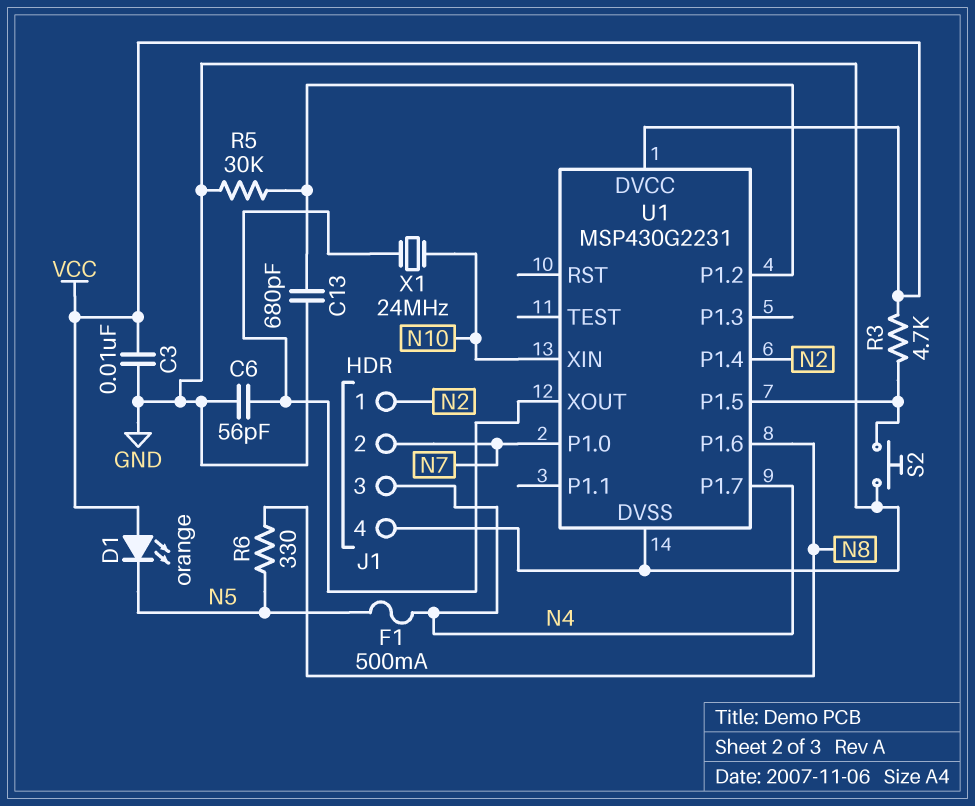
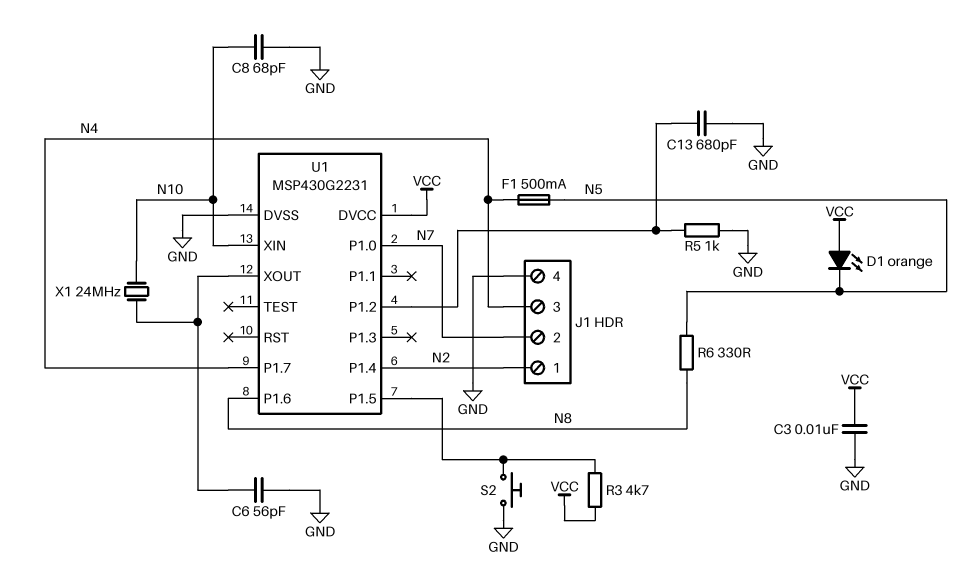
C8: none -> 68pF (GND, N10)
R5: 30k (GND, U1/P1.2) -> 1k (GND, U1/P1.2)

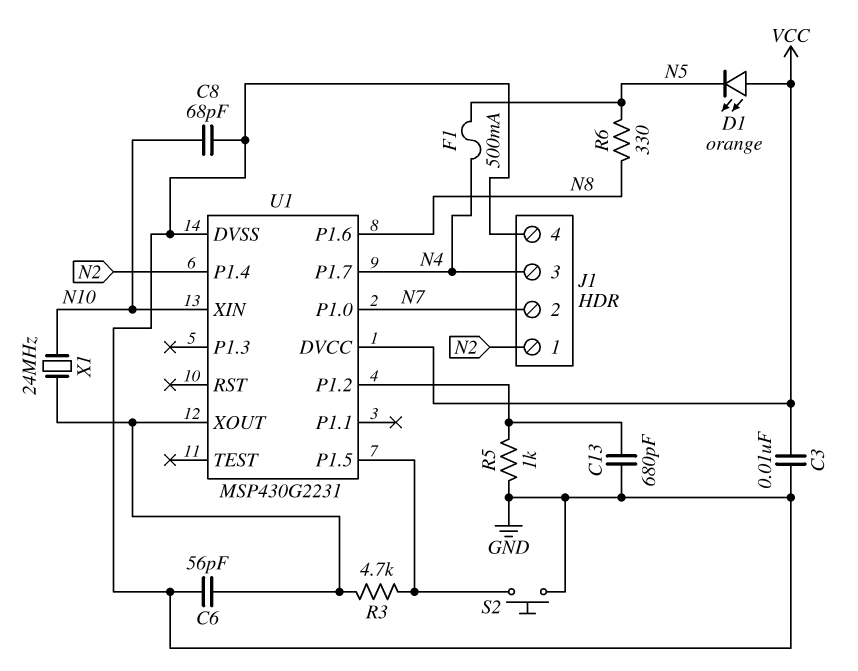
R3: 4.7k (U1/P1.5, VCC) -> 4.7k (U1/P1.5, U1/XOUT)

